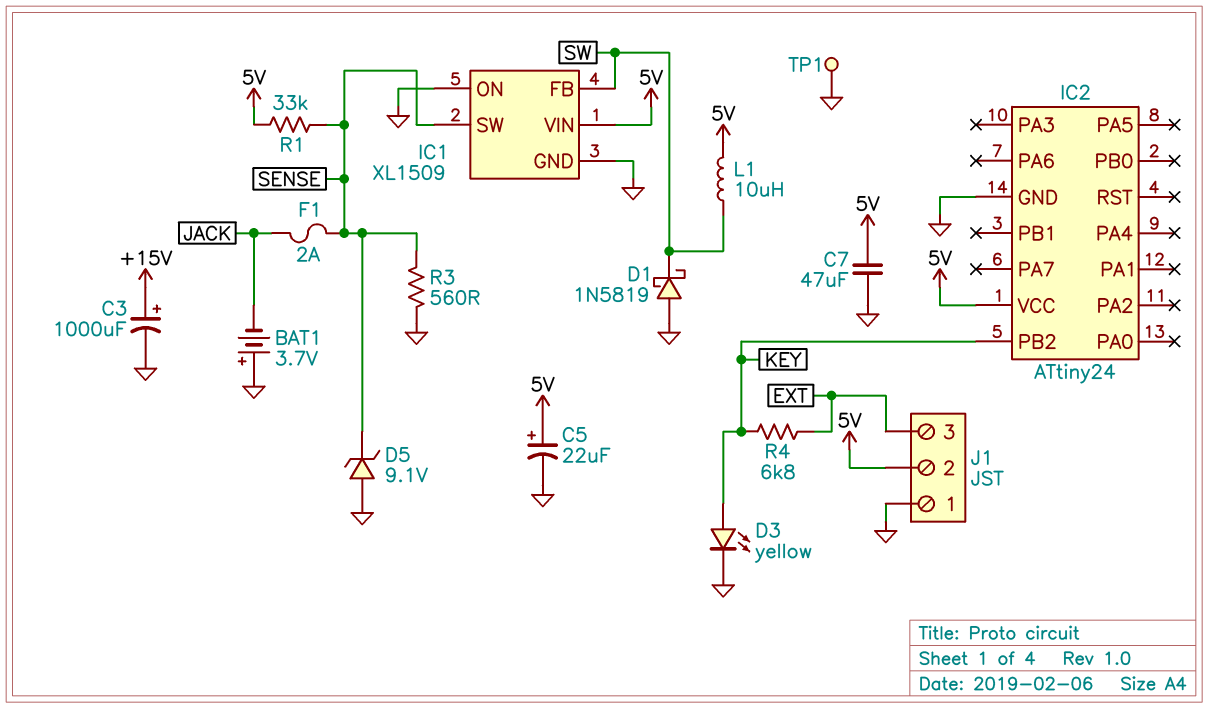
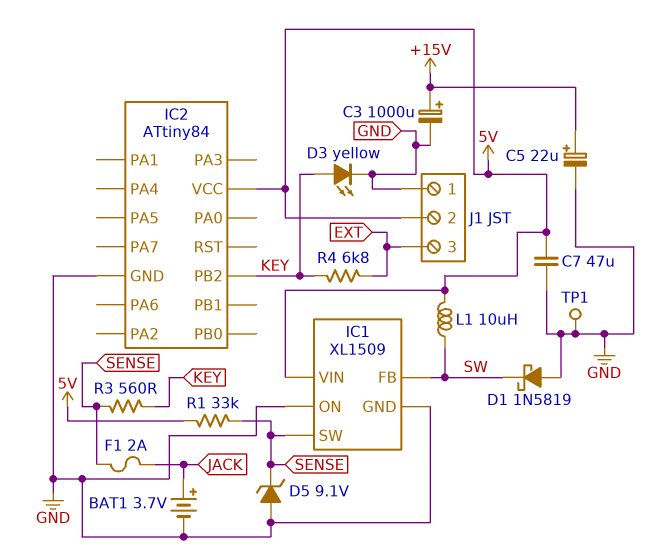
BAT1: 3.7V (plus GND, minus JACK) -> 3.7V (plus JACK, minus GND)
C5: 22uF (plus 5V, minus GND) -> 22uF (plus +15V, minus GND)
IC2: ATtiny24 -> ATtiny84
R3: 560 (GND, SENSE) -> 560 (KEY, SENSE)

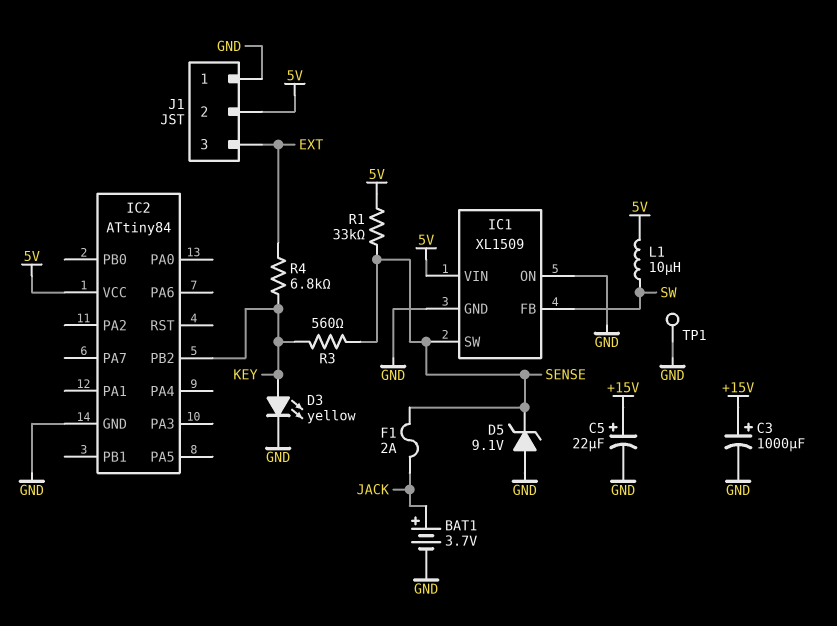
C7: 47uF (5V, GND) -> none
D1: schottky 1N5819 (A GND, K SW) -> none

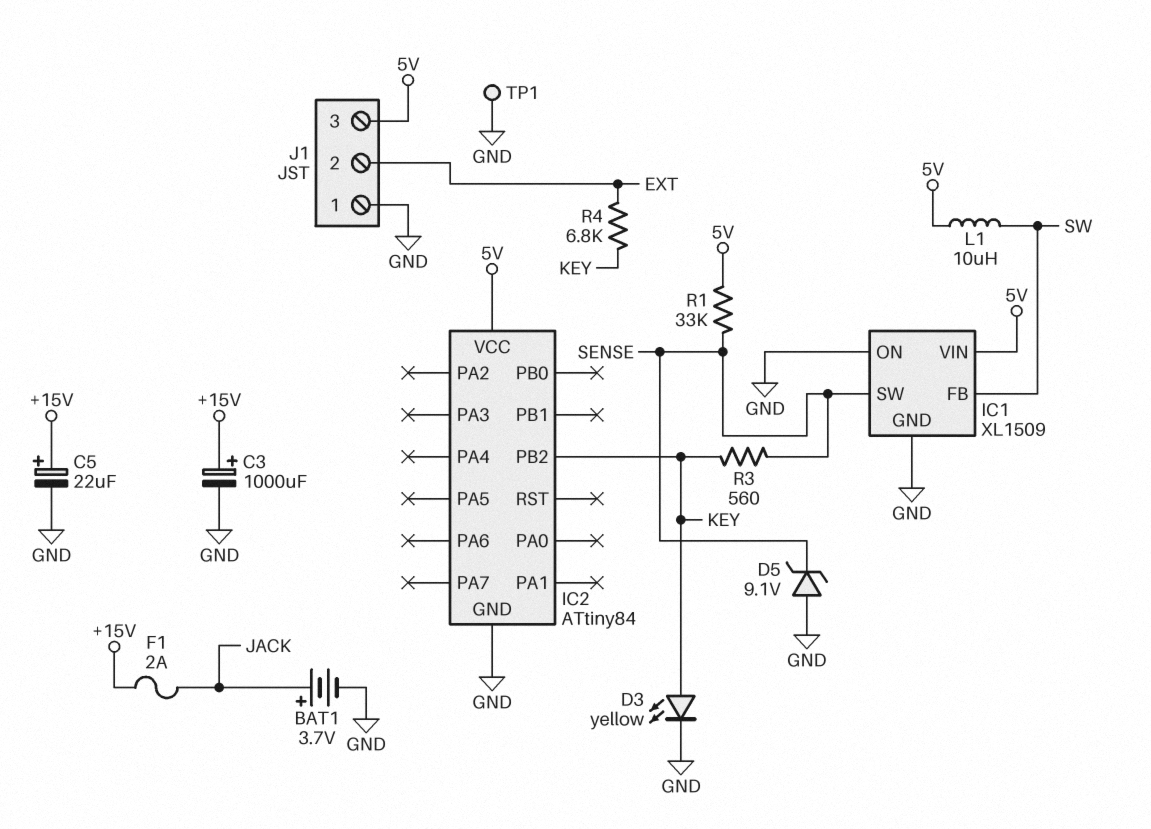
F1: 2A (JACK, SENSE) -> 2A (+15V, JACK)
J1 pin 2: 5V -> EXT
J1 pin 3: EXT -> 5V

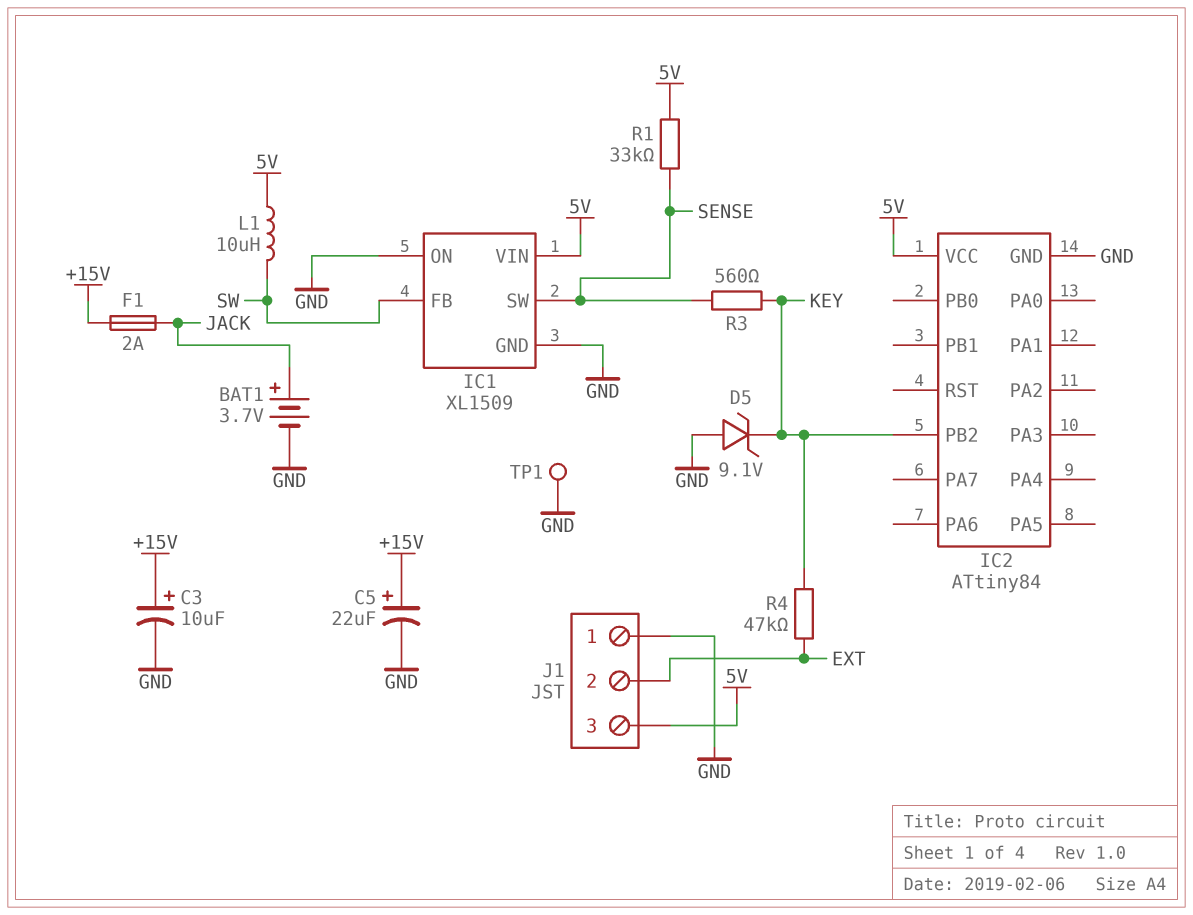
C3: 1000uF (plus +15V, minus GND) -> 10uF (plus +15V, minus GND)
D3: LED yellow (A KEY, K GND) -> none
D5: zener 9.1V (A GND, K SENSE) -> zener 9.1V (A GND, K KEY)
R4: 6.8k (EXT, KEY) -> 47k (EXT, KEY)

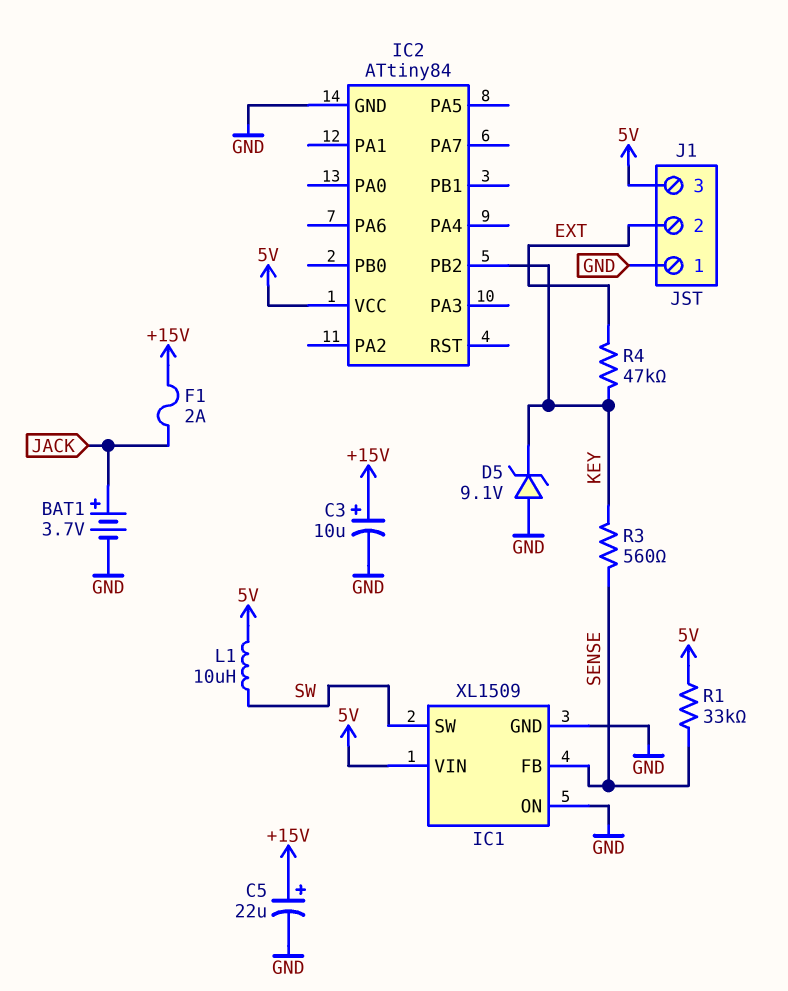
IC1 pin FB: SW -> SENSE
IC1 pin SW: SENSE -> SW
TP1: test point (GND) -> none

